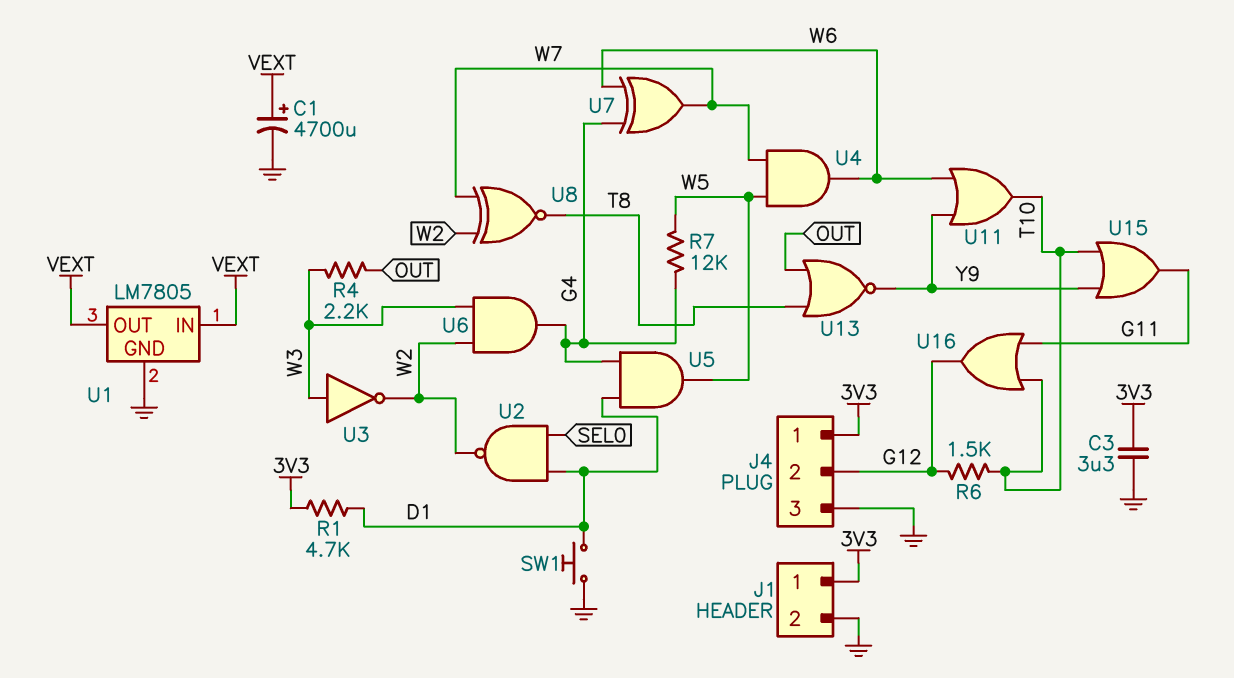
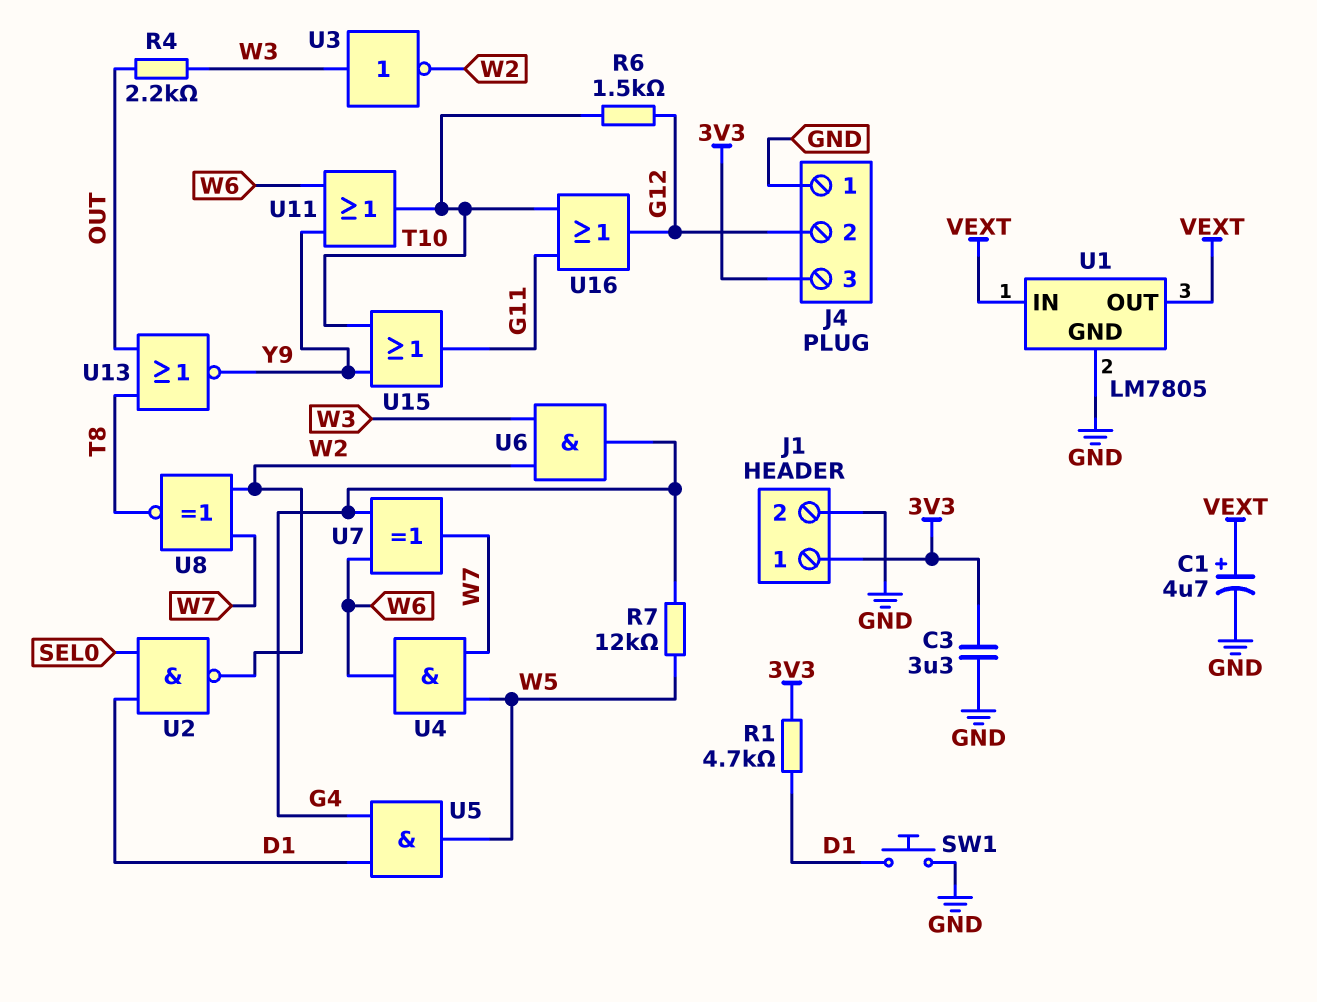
C1: 4700uF (plus VEXT, minus GND) -> 4.7uF (plus VEXT, minus GND)
J4 pin 1: 3V3 -> GND
J4 pin 3: GND -> 3V3

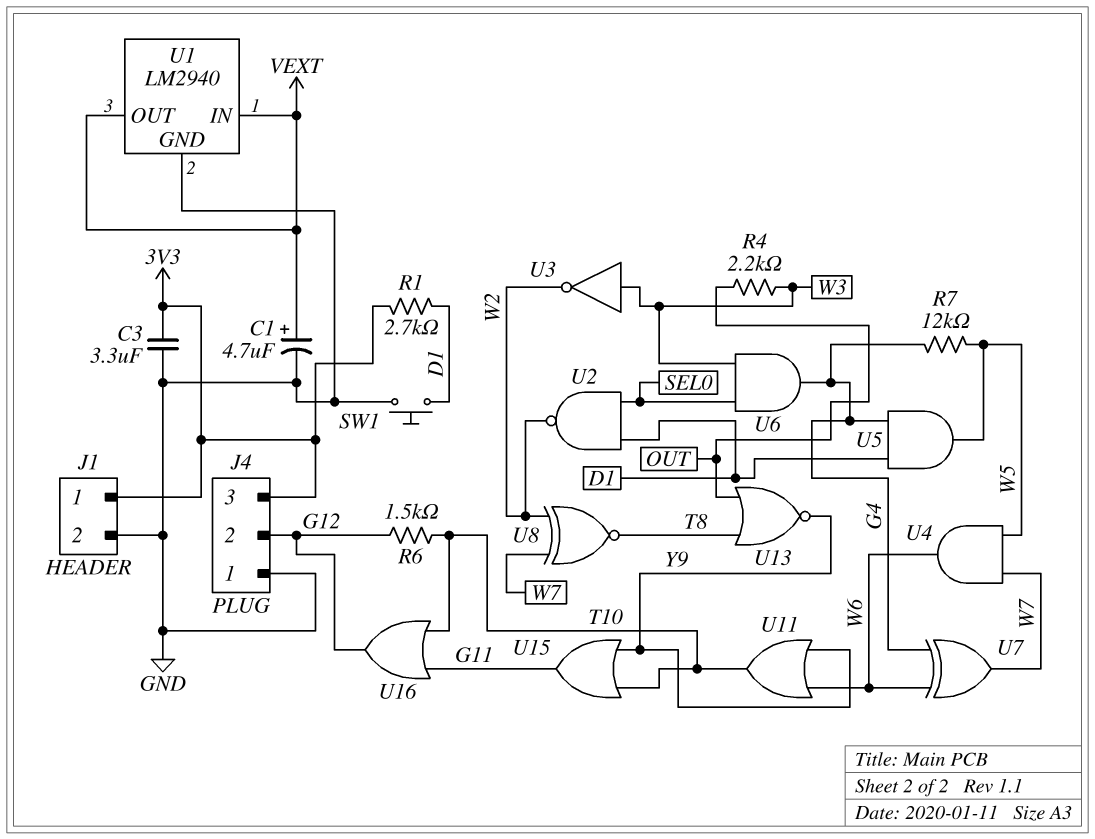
R1: 4.7k (3V3, D1) -> 2.7k (3V3, D1)
U1: LM7805 -> LM2940
U6: AND (in W2, in W3, out G4) -> AND (in SEL0, in W3, out G4)

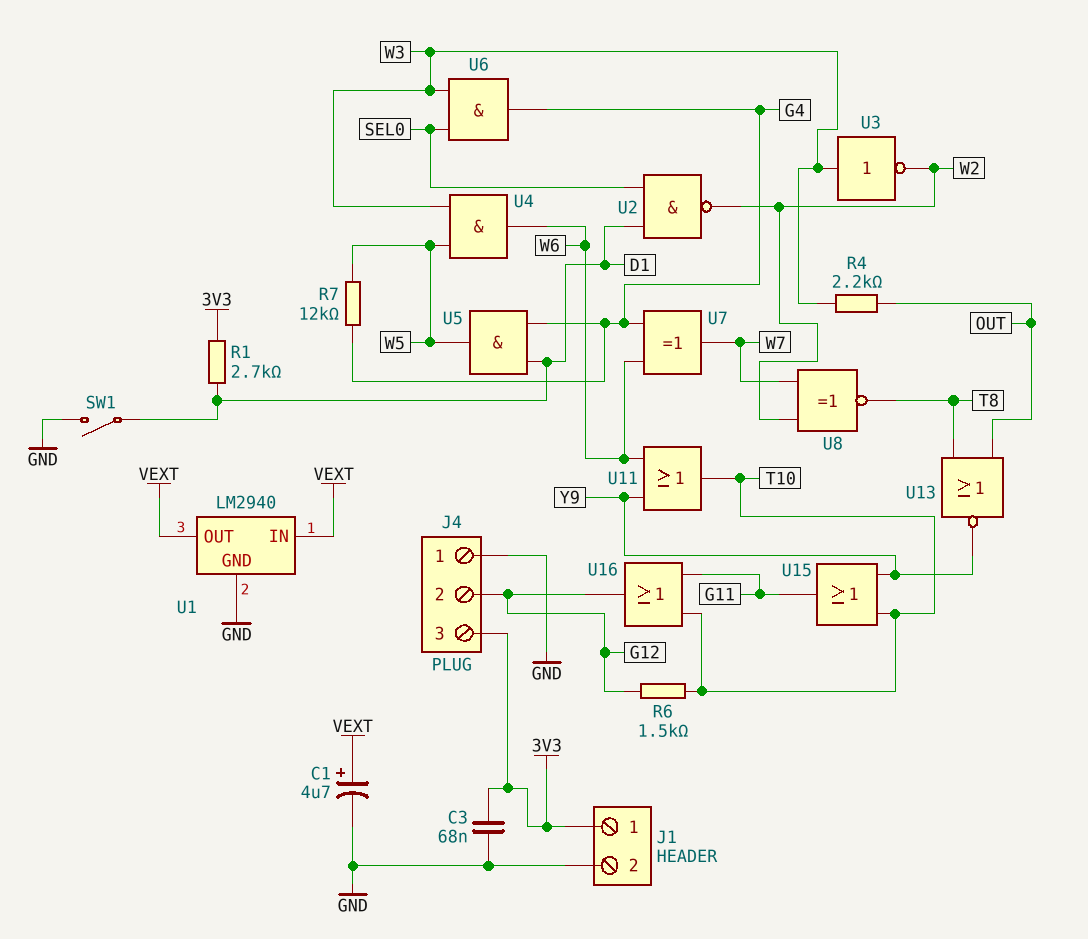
C3: 3.3uF (3V3, GND) -> 68nF (3V3, GND)
SW1: button (D1, GND) -> switch (D1, GND)
U4: AND (in W5, in W7, out W6) -> AND (in W3, in W5, out W6)

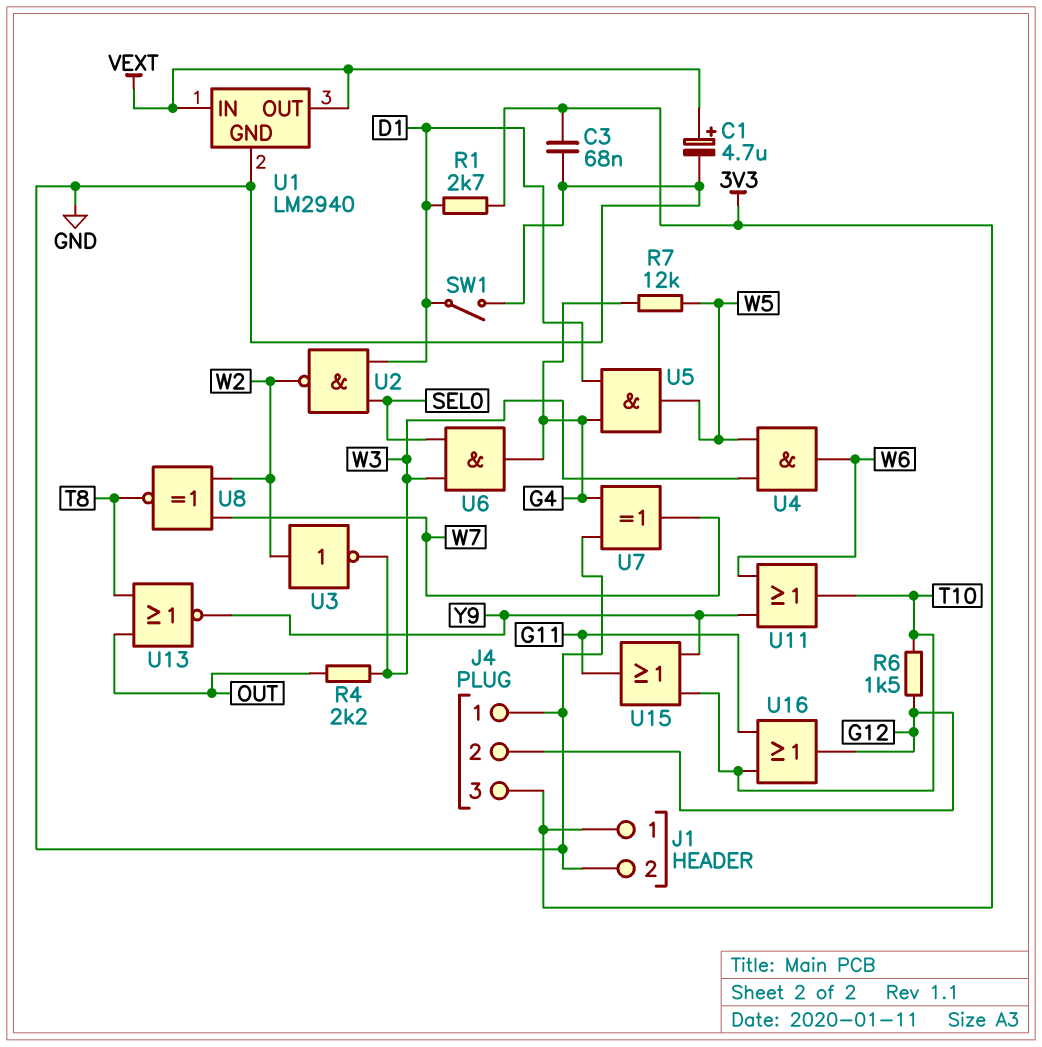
U3: NOT (in W3, out W2) -> NOT (in W2, out W3)
U7: XOR (in G4, in W6, out W7) -> XOR (in G4, in GND, out W7)

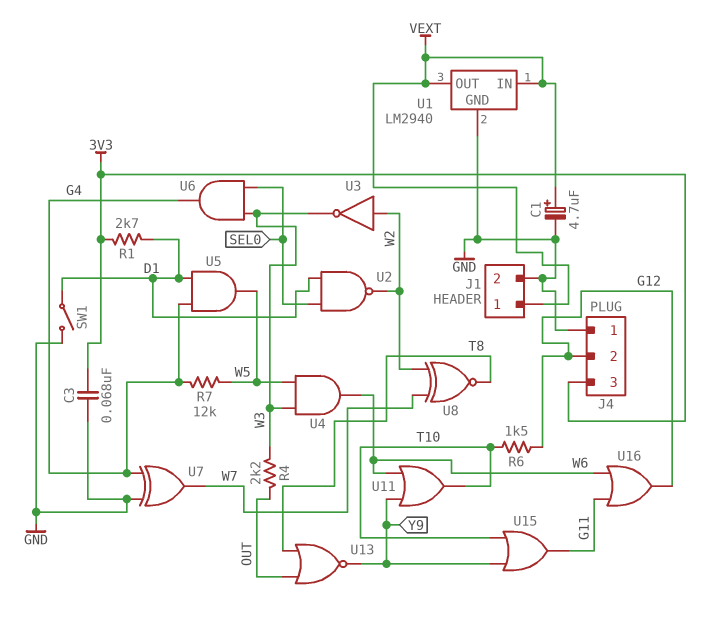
J1 pin 1: 3V3 -> VEXT
U16: OR (in G11, in T10, out G12) -> OR (in G11, in W6, out G12)

